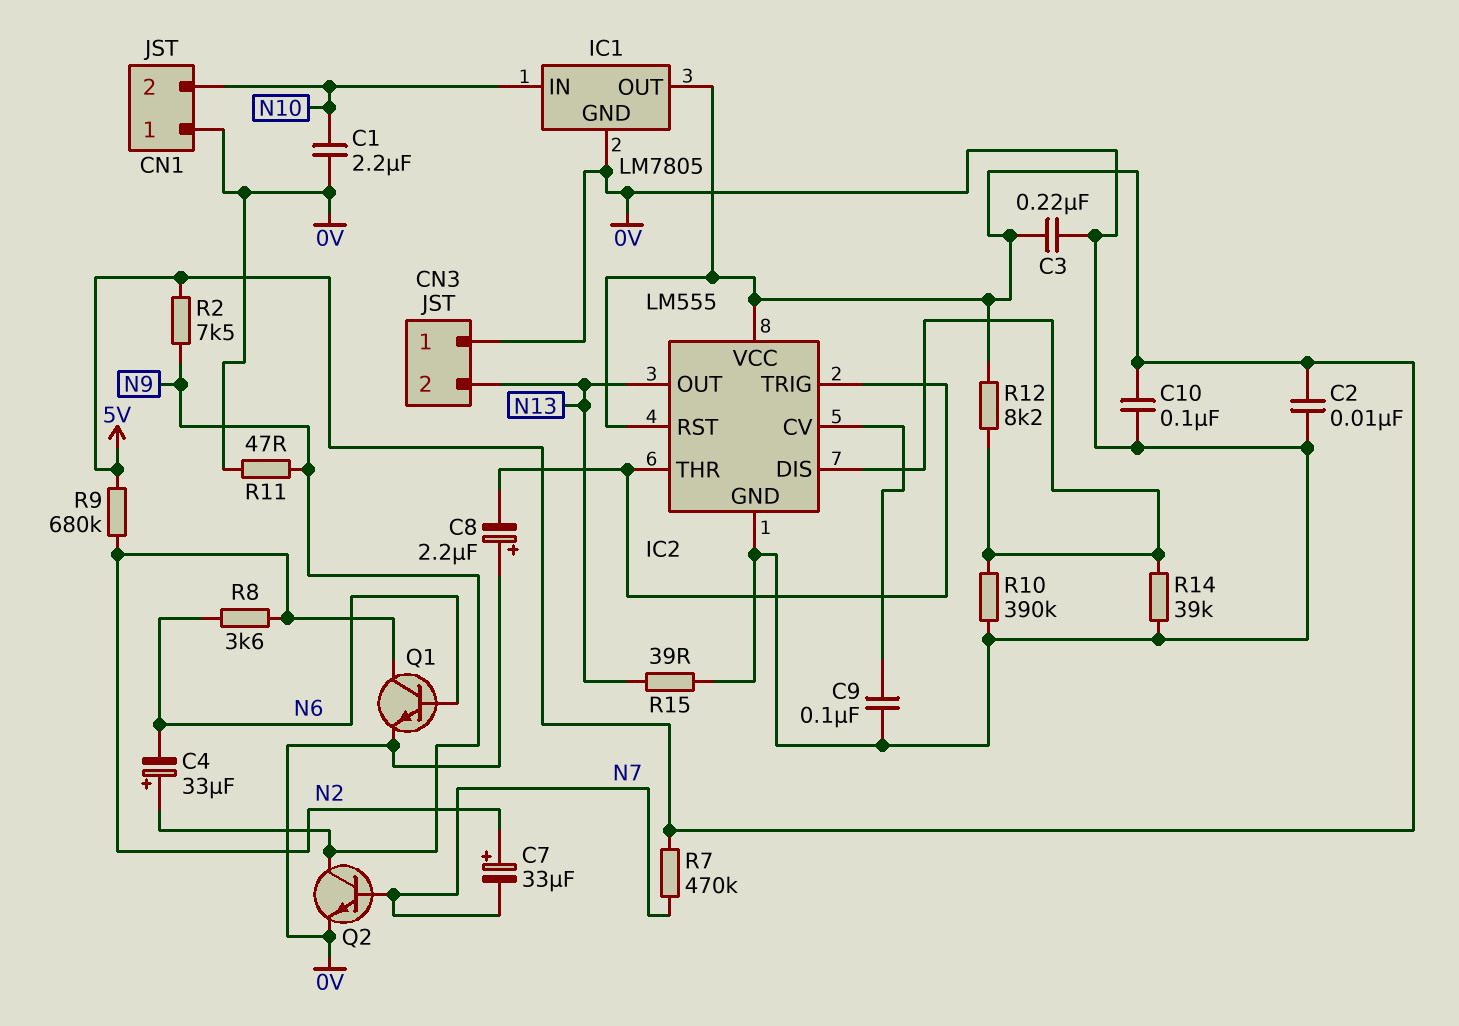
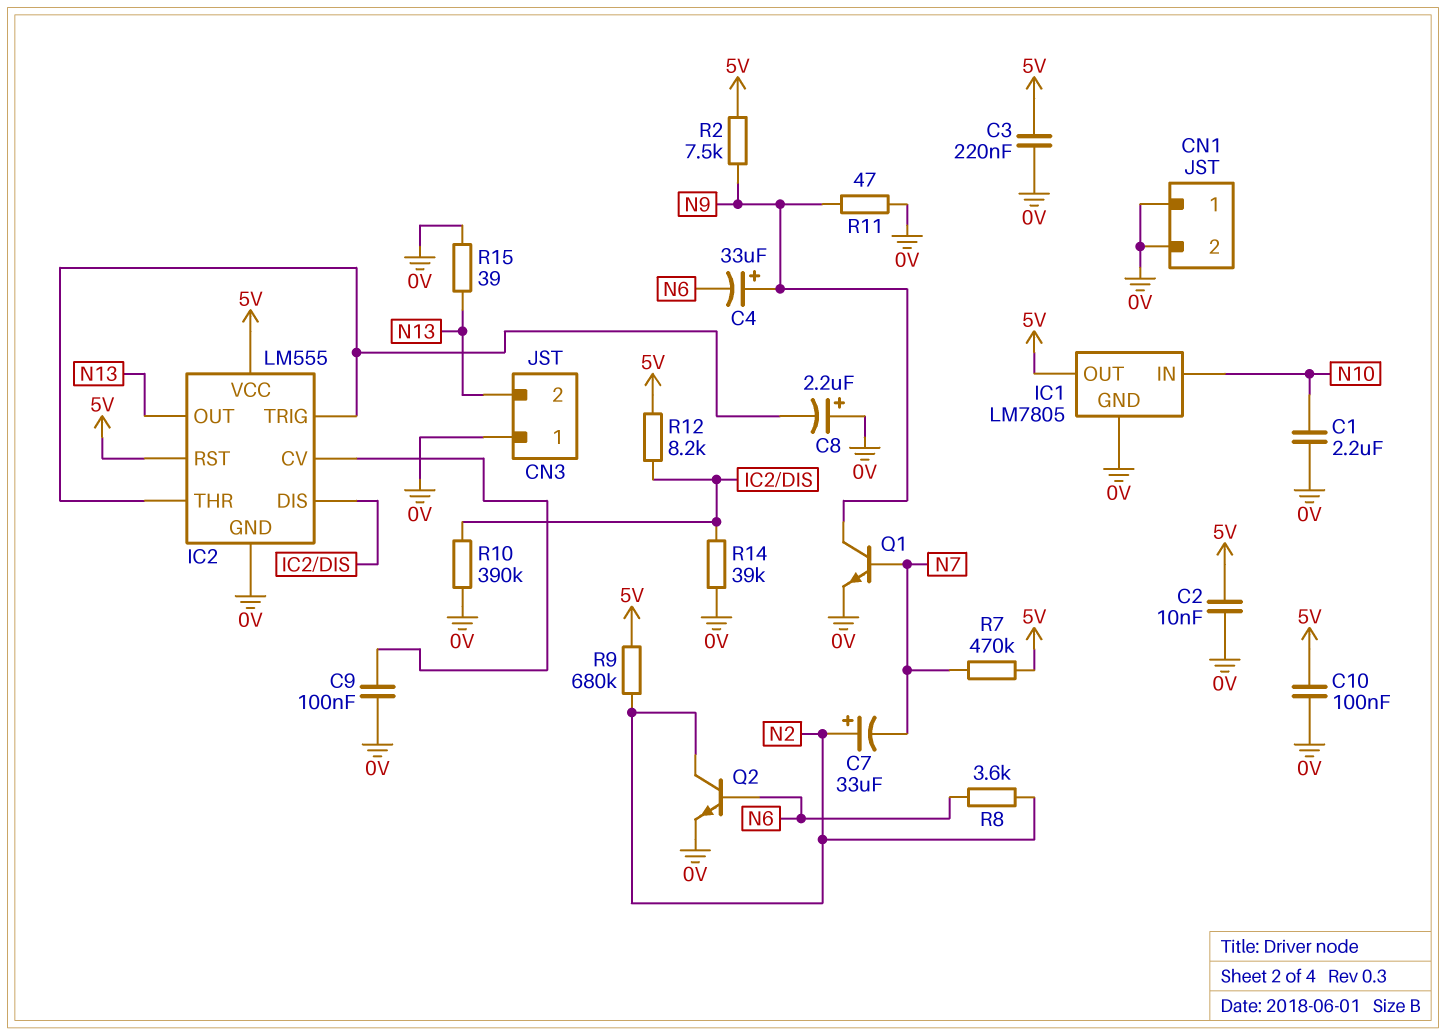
CN1 pin 2: N10 -> 0V
Q1: NPN (B N6, C N2, E 0V) -> NPN (B N7, C N9, E 0V)
Q2: NPN (B N7, C N9, E 0V) -> NPN (B N6, C N2, E 0V)

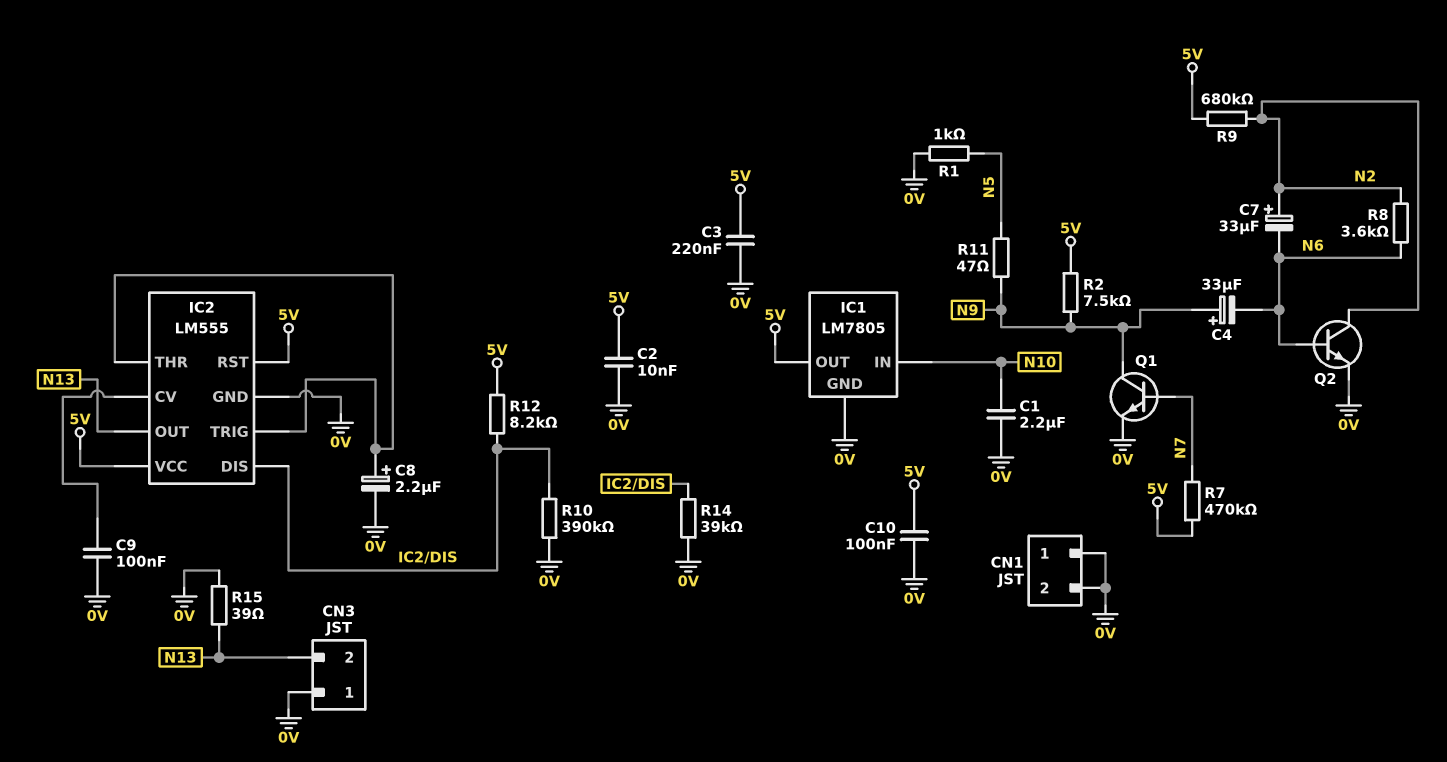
C7: 33uF (plus N2, minus N7) -> 33uF (plus N2, minus N6)
C8: 2.2uF (plus 0V, minus IC2/THR) -> 2.2uF (plus IC2/THR, minus 0V)
R1: none -> 1k (0V, N5)
R11: 47 (0V, N9) -> 47 (N5, N9)

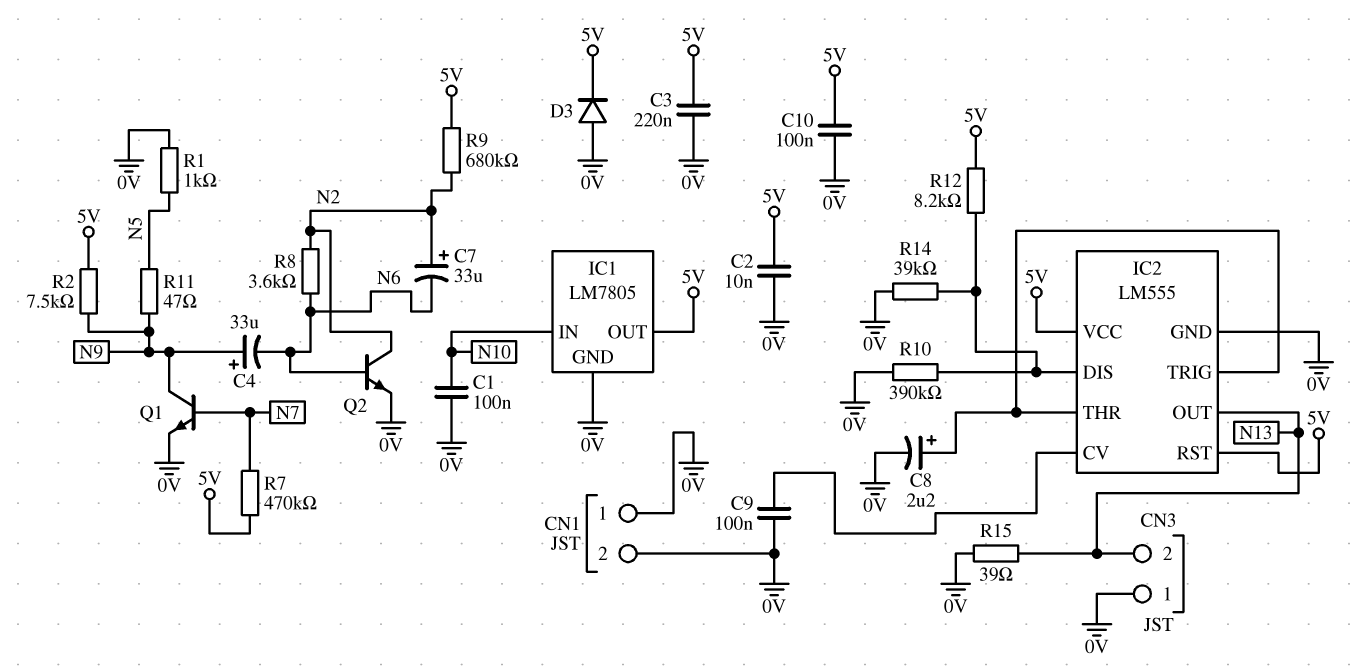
C1: 2.2uF (0V, N10) -> 100nF (0V, N10)
D3: none -> diode (A 0V, K 5V)

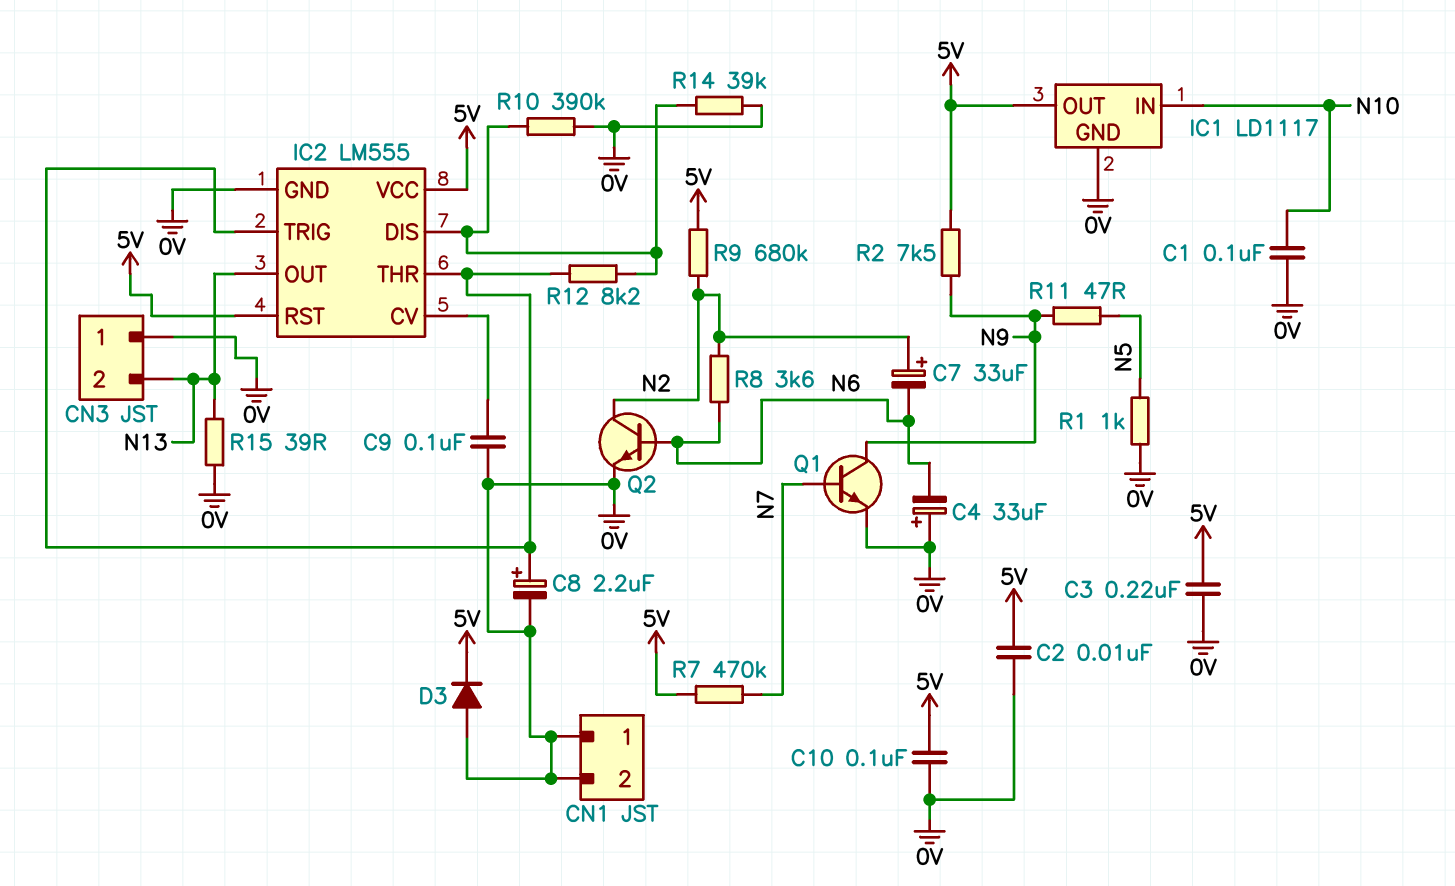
C4: 33uF (plus N9, minus N6) -> 33uF (plus 0V, minus N6)
IC1: LM7805 -> LD1117
R12: 8.2k (5V, IC2/DIS) -> 8.2k (IC2/DIS, IC2/THR)

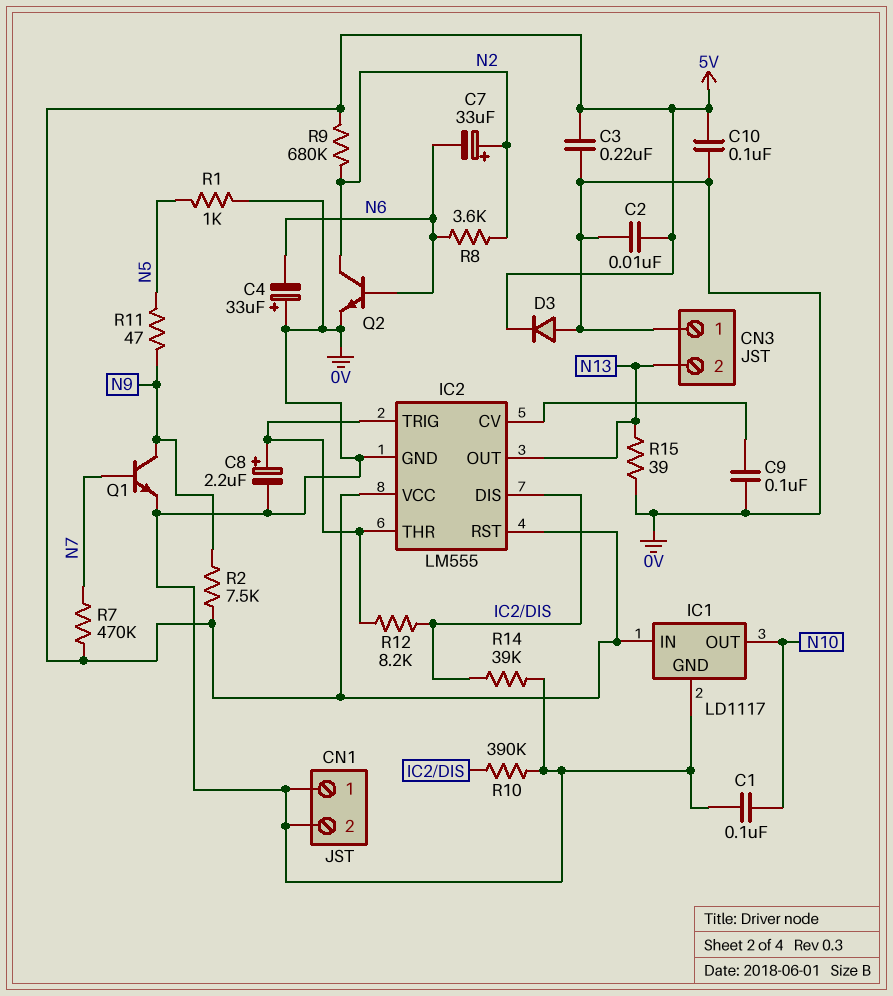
IC1 pin IN: N10 -> 5V
IC1 pin OUT: 5V -> N10

